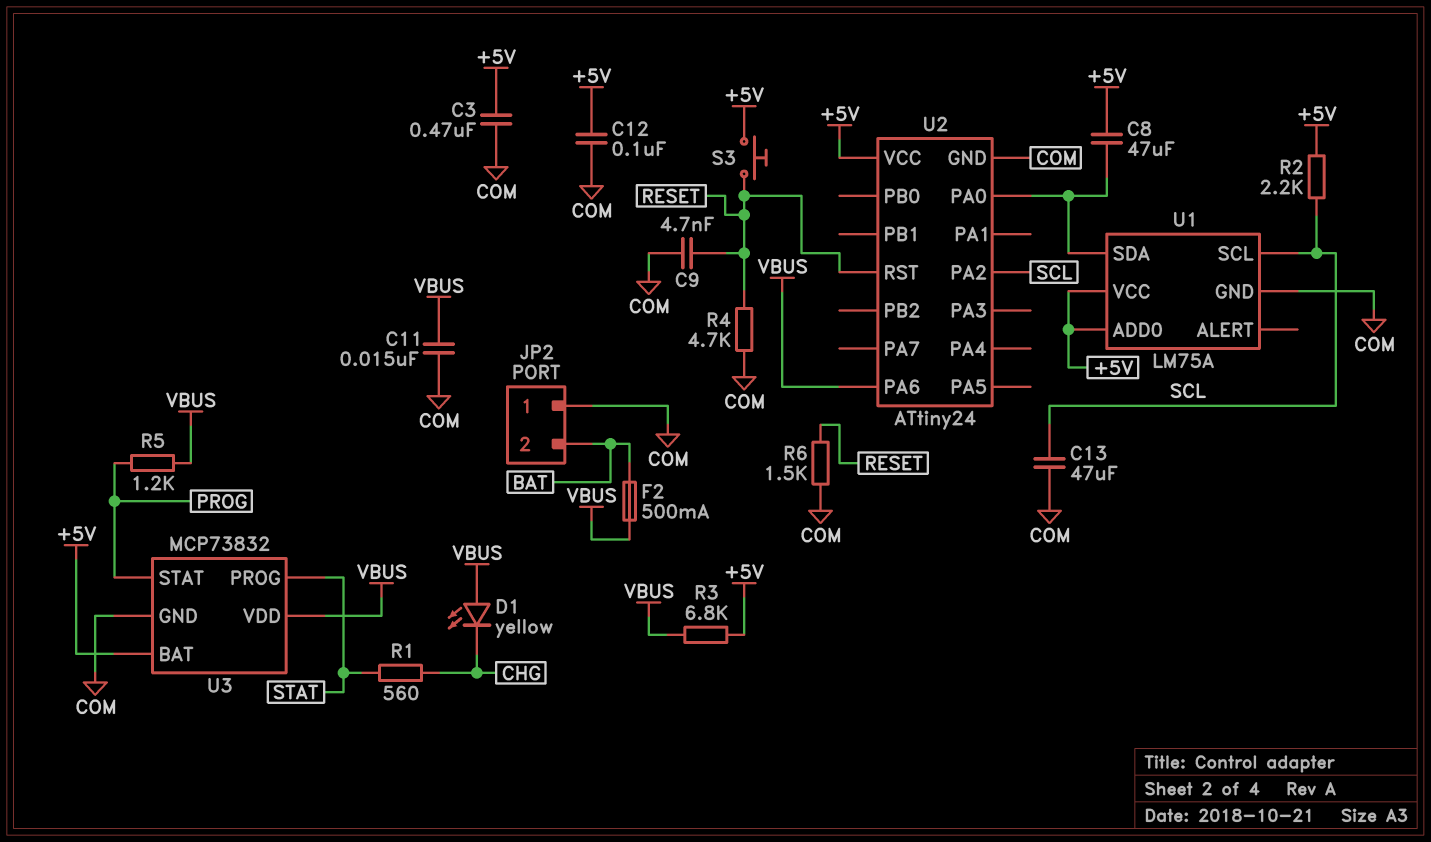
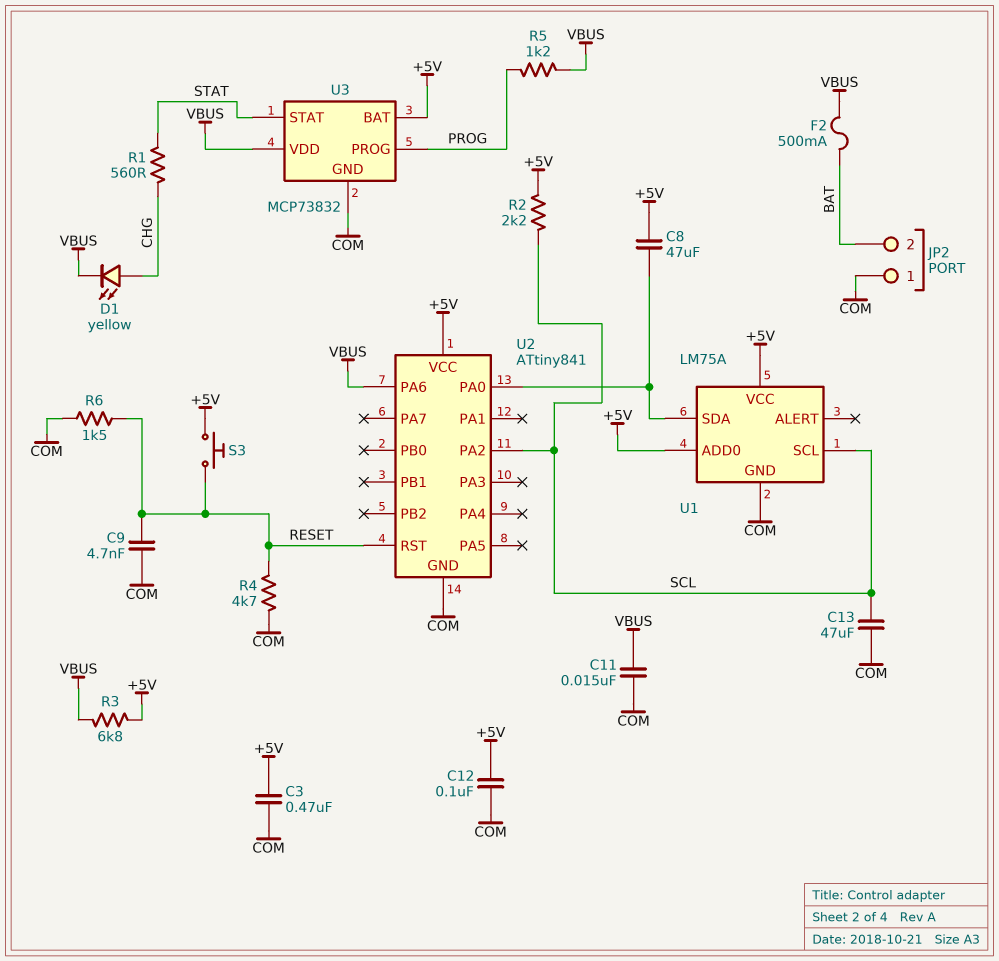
D1: LED yellow (A VBUS, K CHG) -> LED yellow (A CHG, K VBUS)
U2: ATtiny24 -> ATtiny841
U3 pin PROG: STAT -> PROG
U3 pin STAT: PROG -> STAT

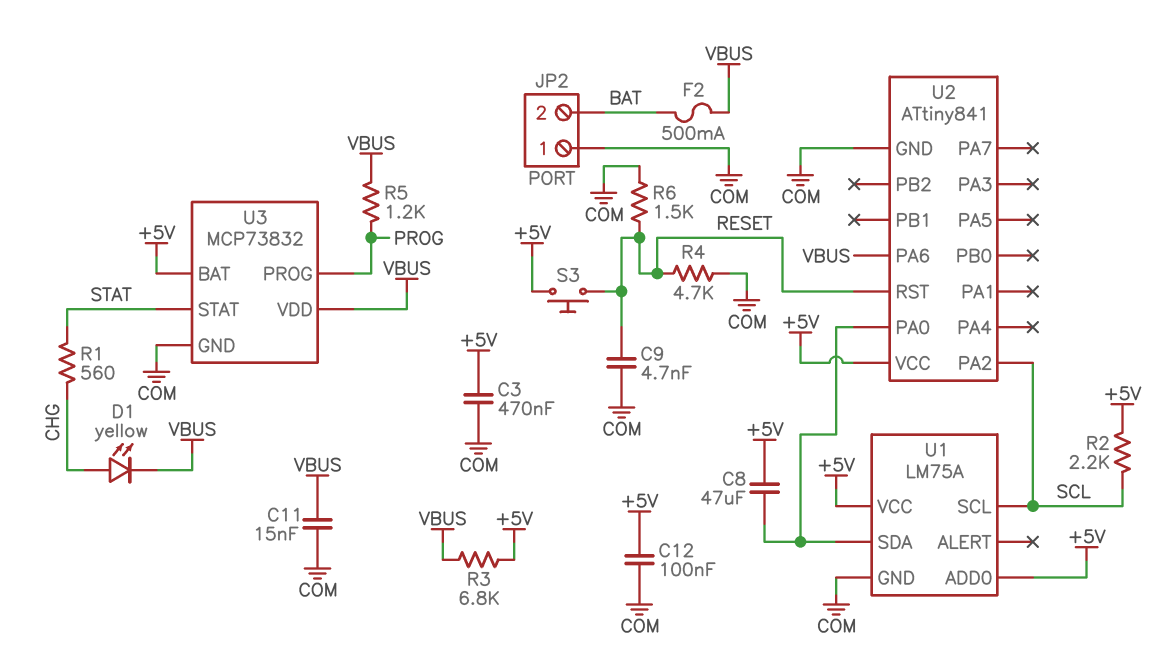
C13: 47uF (COM, SCL) -> none

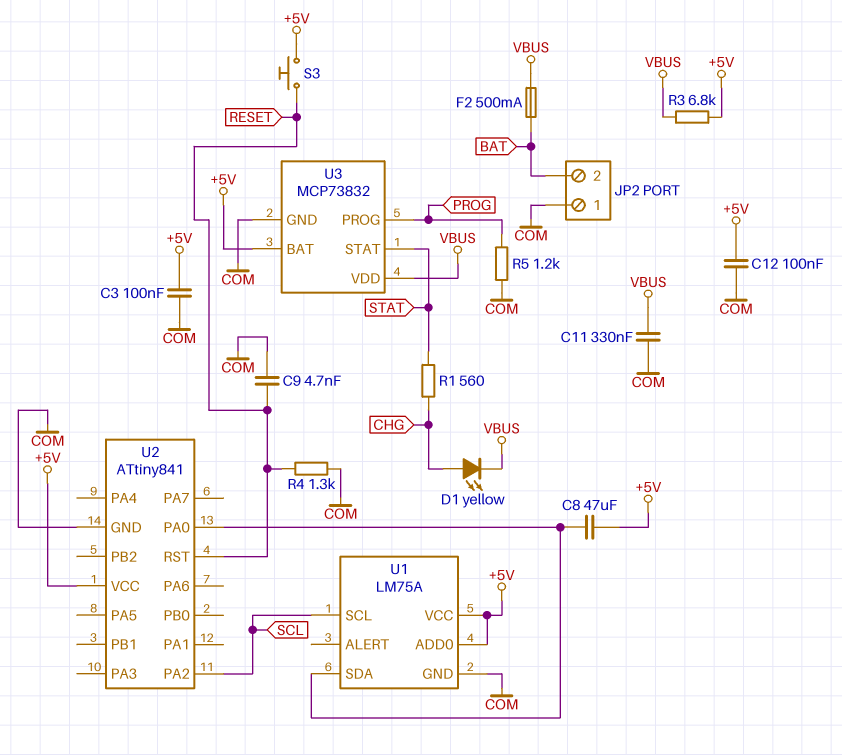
C3: 470nF (+5V, COM) -> 100nF (+5V, COM)
C11: 15nF (COM, VBUS) -> 330nF (COM, VBUS)
R2: 2.2k (+5V, SCL) -> none
R4: 4.7k (COM, RESET) -> 1.3k (COM, RESET)
R5: 1.2k (PROG, VBUS) -> 1.2k (COM, PROG)
R6: 1.5k (COM, RESET) -> none
U2 pin PA6: VBUS -> none

